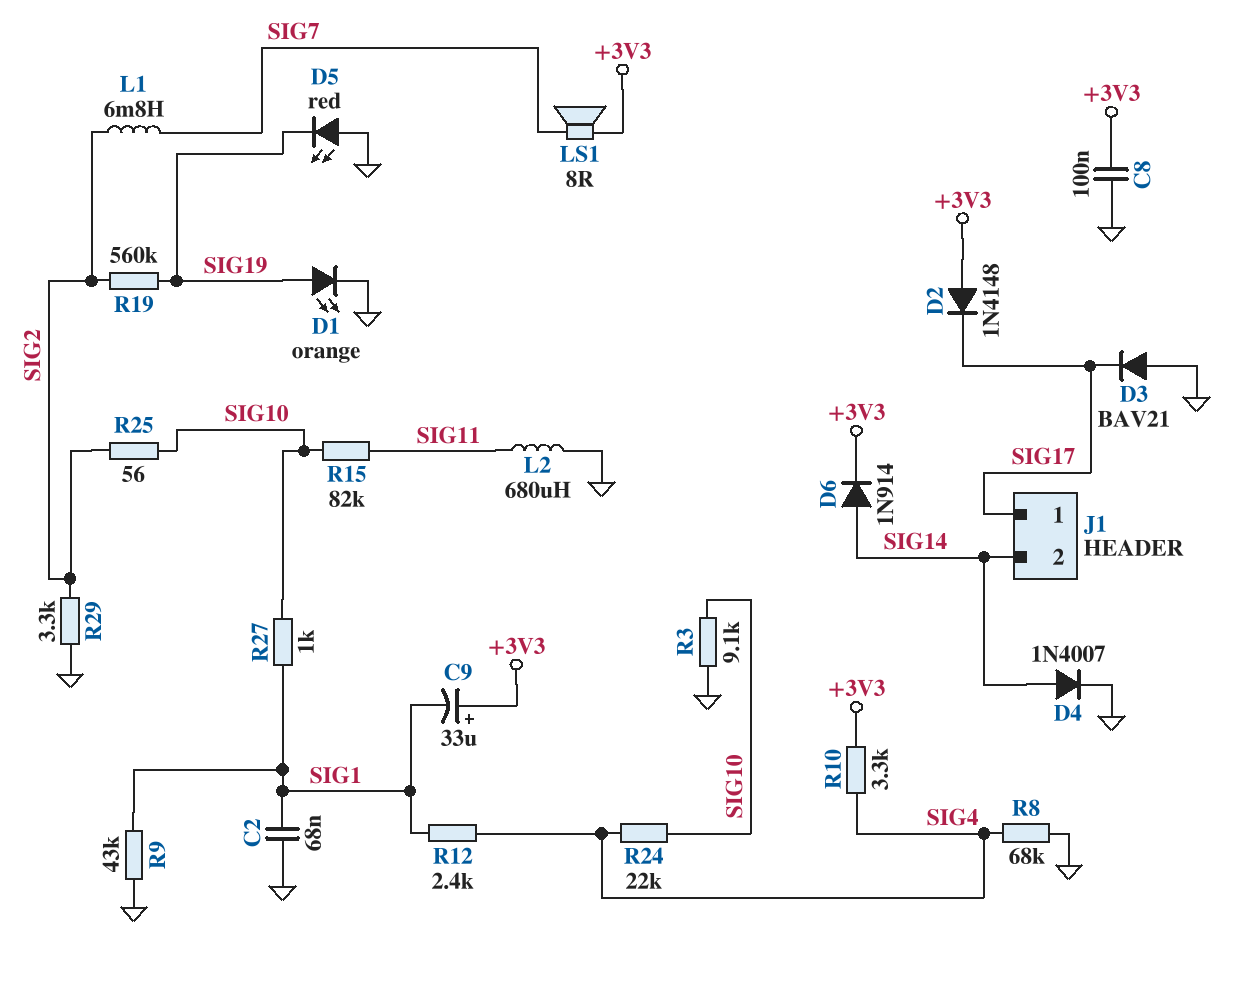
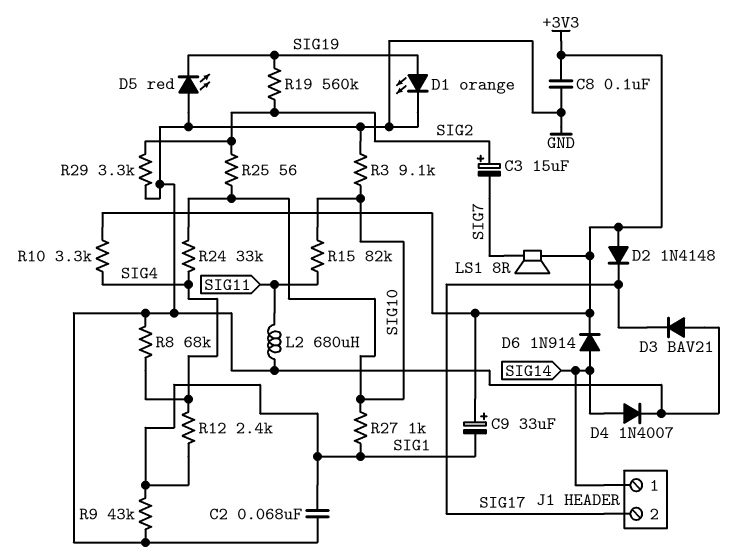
C3: none -> 15uF (plus SIG2, minus SIG7)
J1 pin 1: SIG17 -> SIG14
J1 pin 2: SIG14 -> SIG17
L1: 6.8mH (SIG2, SIG7) -> none
R24: 22k (SIG4, SIG10) -> 33k (SIG4, SIG10)

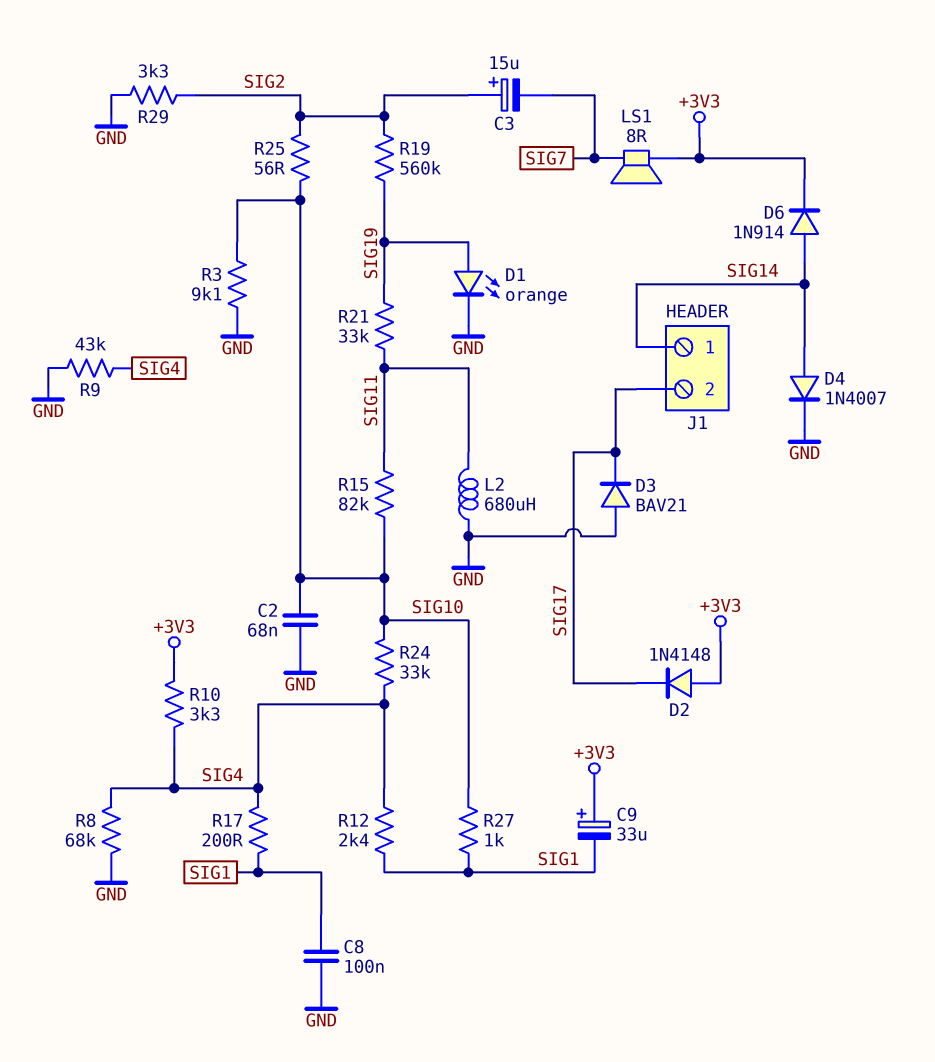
C2: 68nF (GND, SIG1) -> 68nF (GND, SIG10)
C8: 100nF (+3V3, GND) -> 100nF (GND, SIG1)
D5: LED red (A GND, K SIG19) -> none
R9: 43k (GND, SIG1) -> 43k (GND, SIG4)
R17: none -> 200 (SIG1, SIG4)
R21: none -> 33k (SIG11, SIG19)

